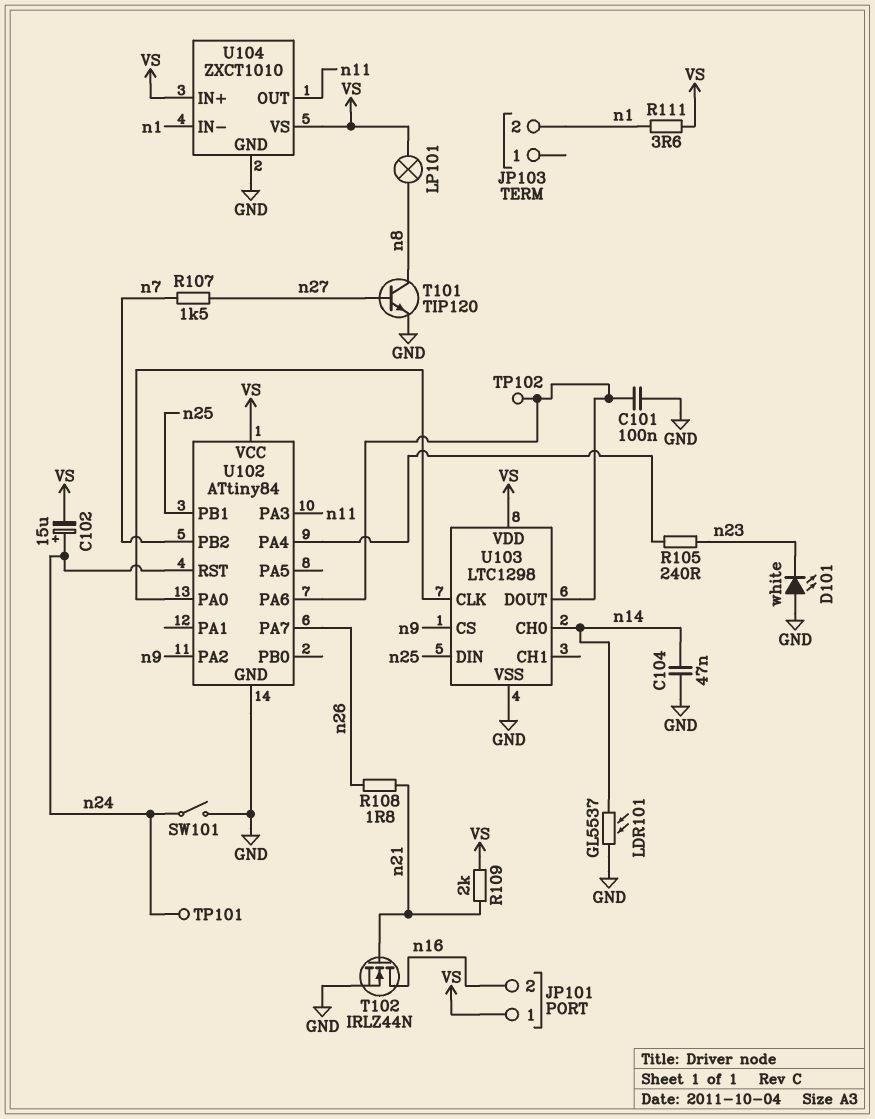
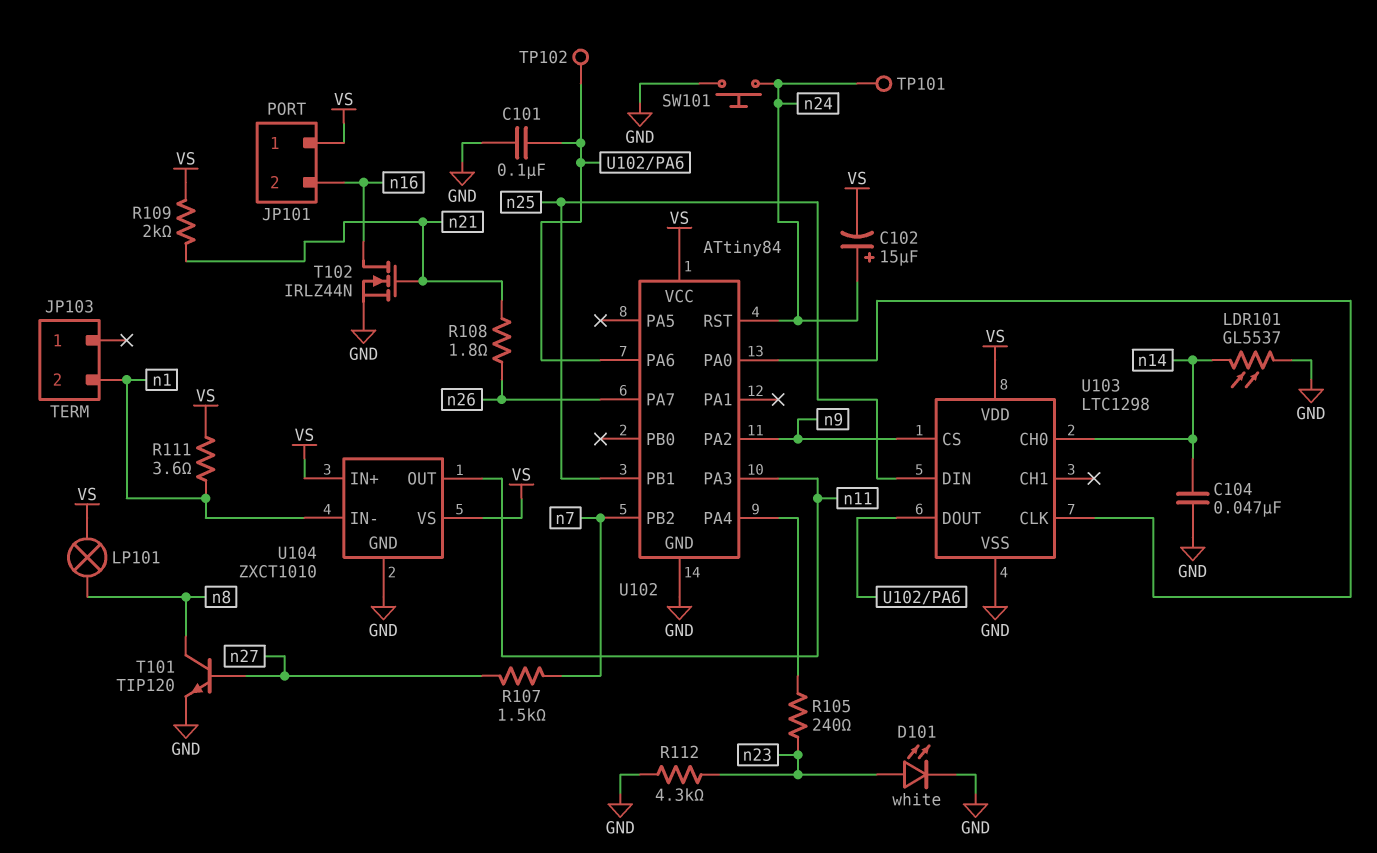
D101: LED white (A GND, K n23) -> LED white (A n23, K GND)
R112: none -> 4.3k (GND, n23)
SW101: switch (GND, n24) -> button (GND, n24)

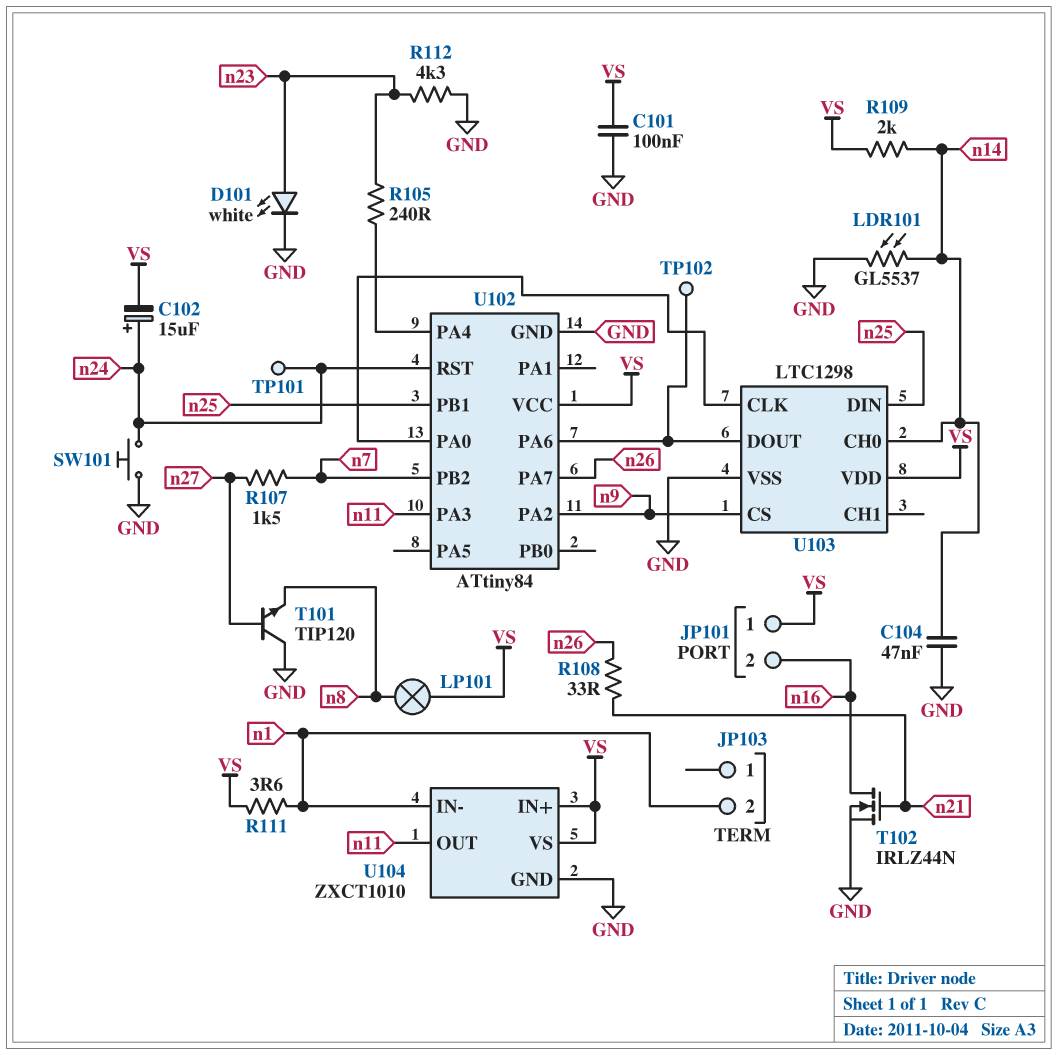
C101: 100nF (GND, U102/PA6) -> 100nF (GND, VS)
R108: 1.8 (n21, n26) -> 33 (n21, n26)
R109: 2k (VS, n21) -> 2k (VS, n14)
T101: NPN TIP120 (B n27, C n8, E GND) -> NPN TIP120 (B n27, C GND, E n8)

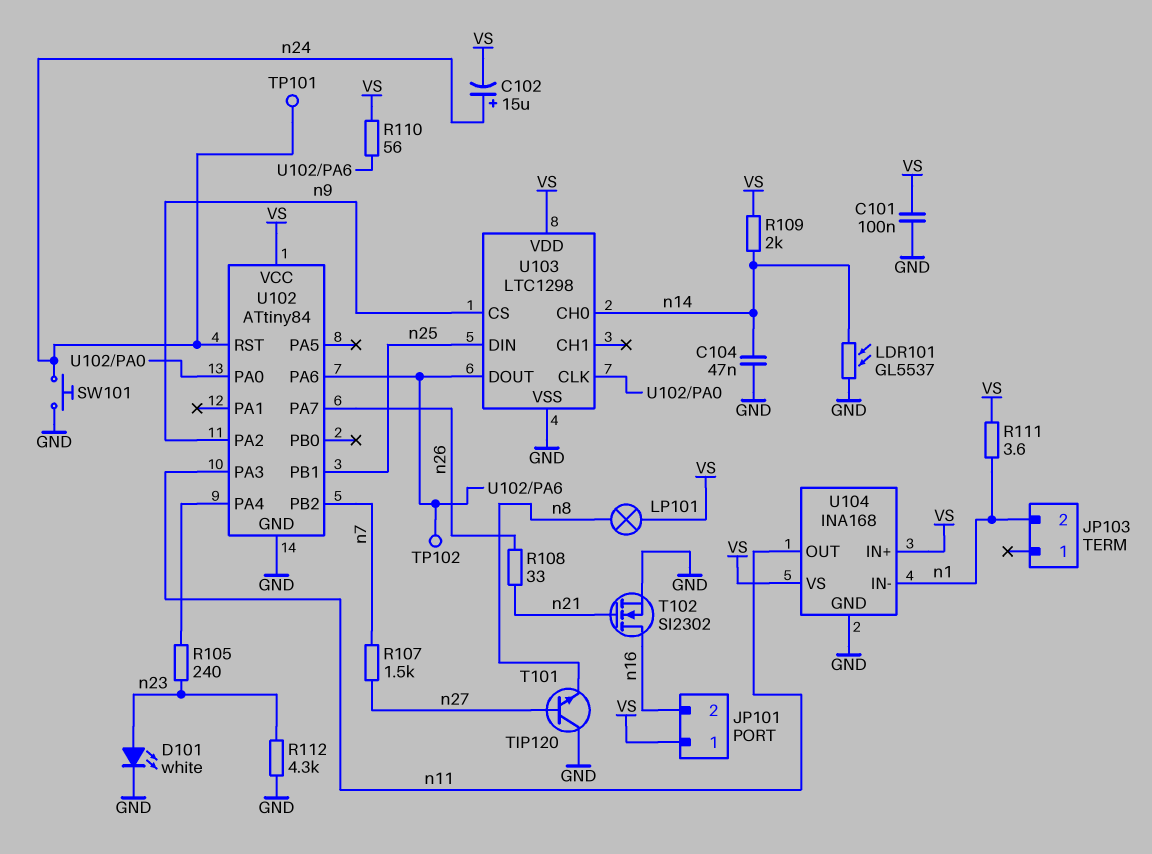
R110: none -> 56 (U102/PA6, VS)
T102: NMOS IRLZ44N (G n21, D n16, S GND) -> NMOS SI2302 (G n21, D n16, S GND)
U104: ZXCT1010 -> INA168

